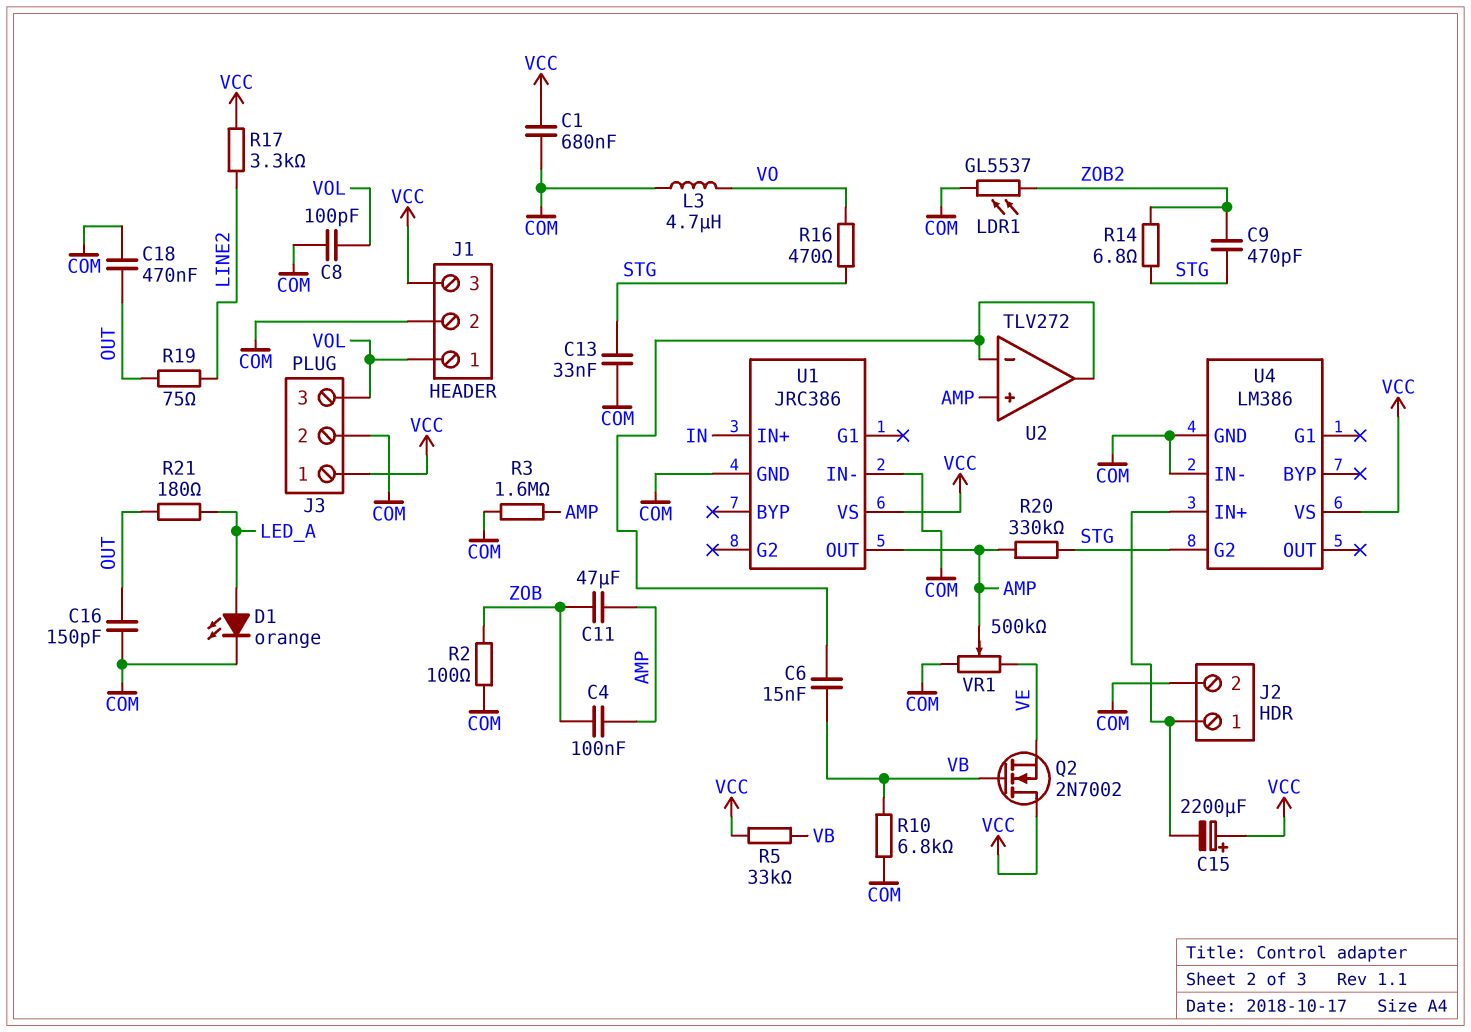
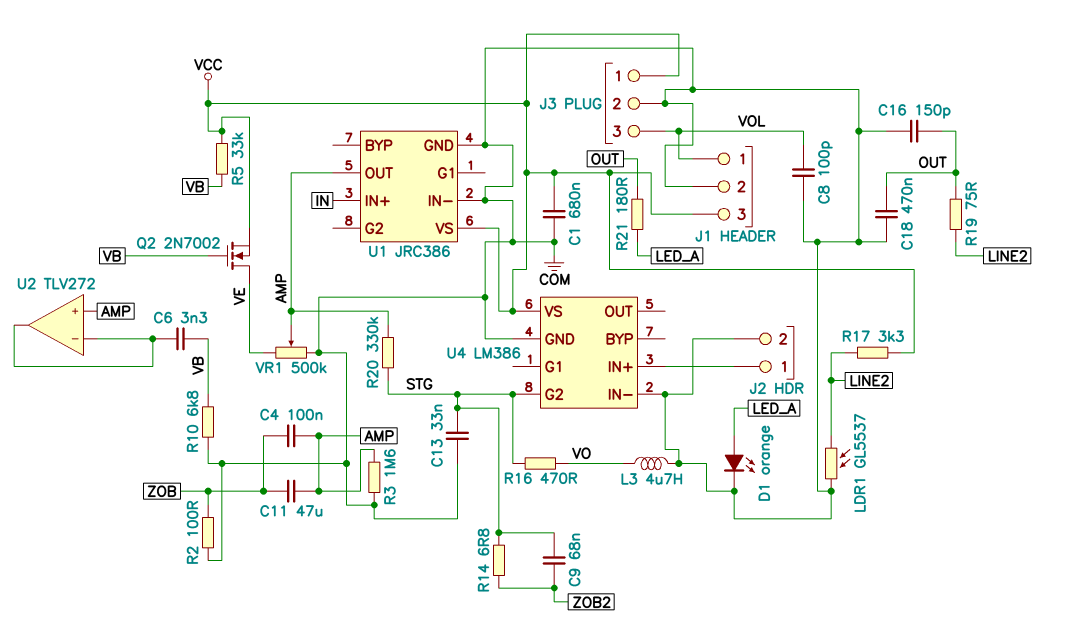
C6: 15nF (U2/in-, VB) -> 3.3nF (U2/in-, VB)
C9: 470pF (STG, ZOB2) -> 68nF (STG, ZOB2)
C15: 2200uF (plus VCC, minus J2/1) -> none
LDR1: GL5537 (COM, ZOB2) -> GL5537 (COM, LINE2)
Q2: NMOS 2N7002 (G VB, D VCC, S VE) -> NMOS 2N7002 (G VB, D VE, S VCC)

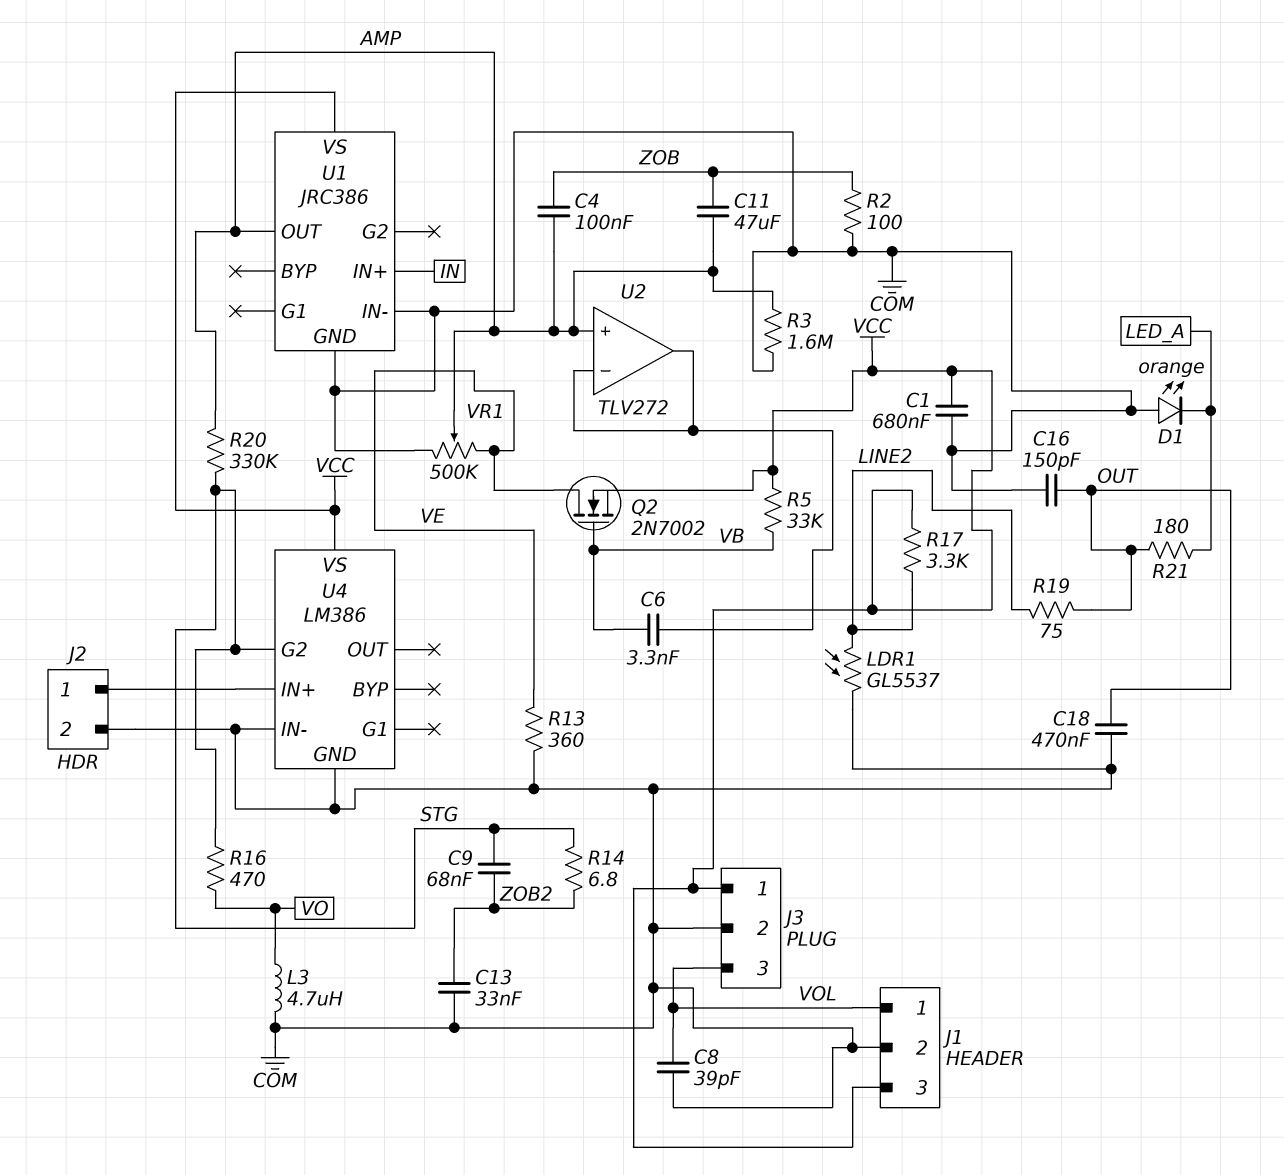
C8: 100pF (COM, VOL) -> 39pF (COM, VOL)
C13: 33nF (COM, STG) -> 33nF (COM, ZOB2)
D1: LED orange (A LED_A, K COM) -> LED orange (A COM, K LED_A)
R10: 6.8k (COM, VB) -> none
R13: none -> 360 (COM, VE)

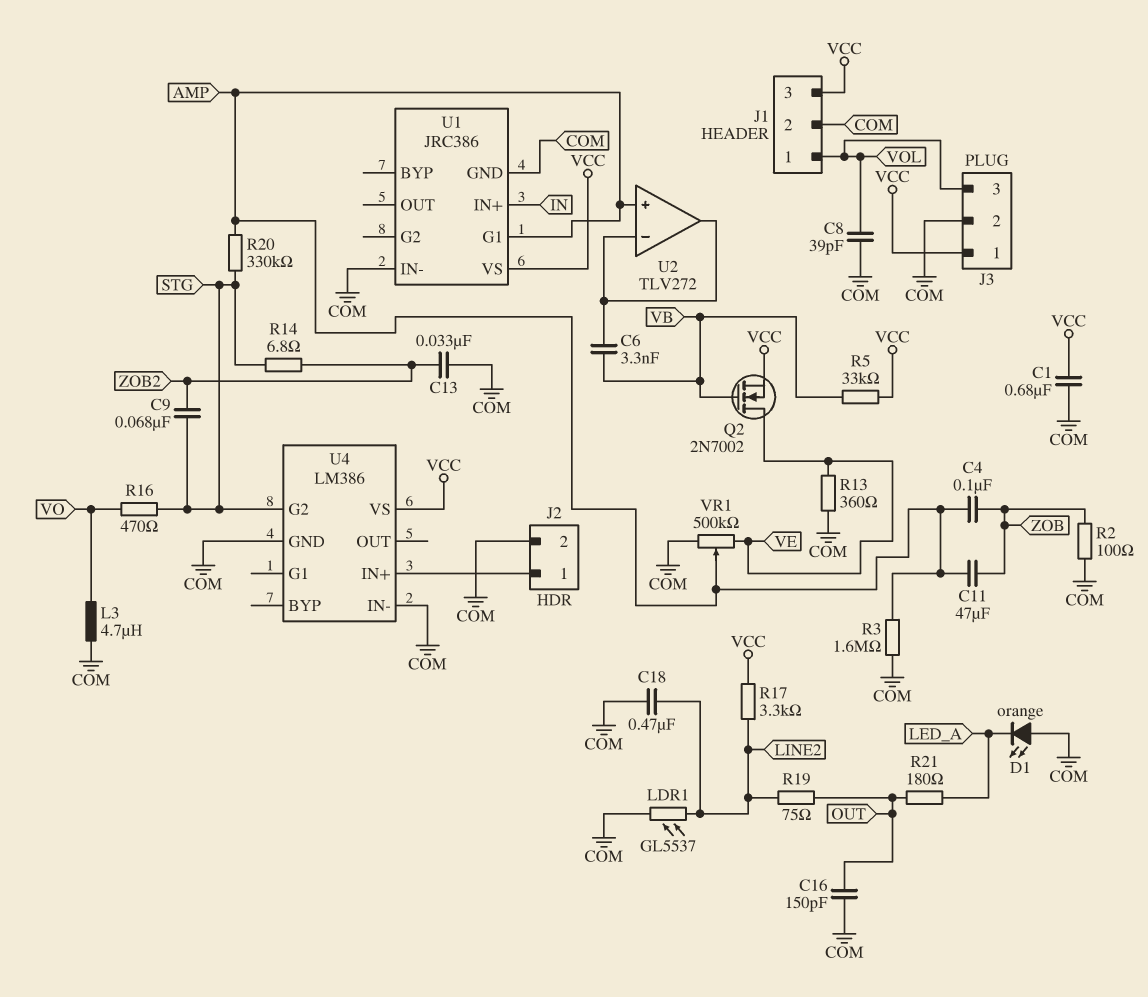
C18: 470nF (COM, OUT) -> 470nF (COM, LINE2)
U1 pin G1: none -> AMP
U1 pin OUT: AMP -> none

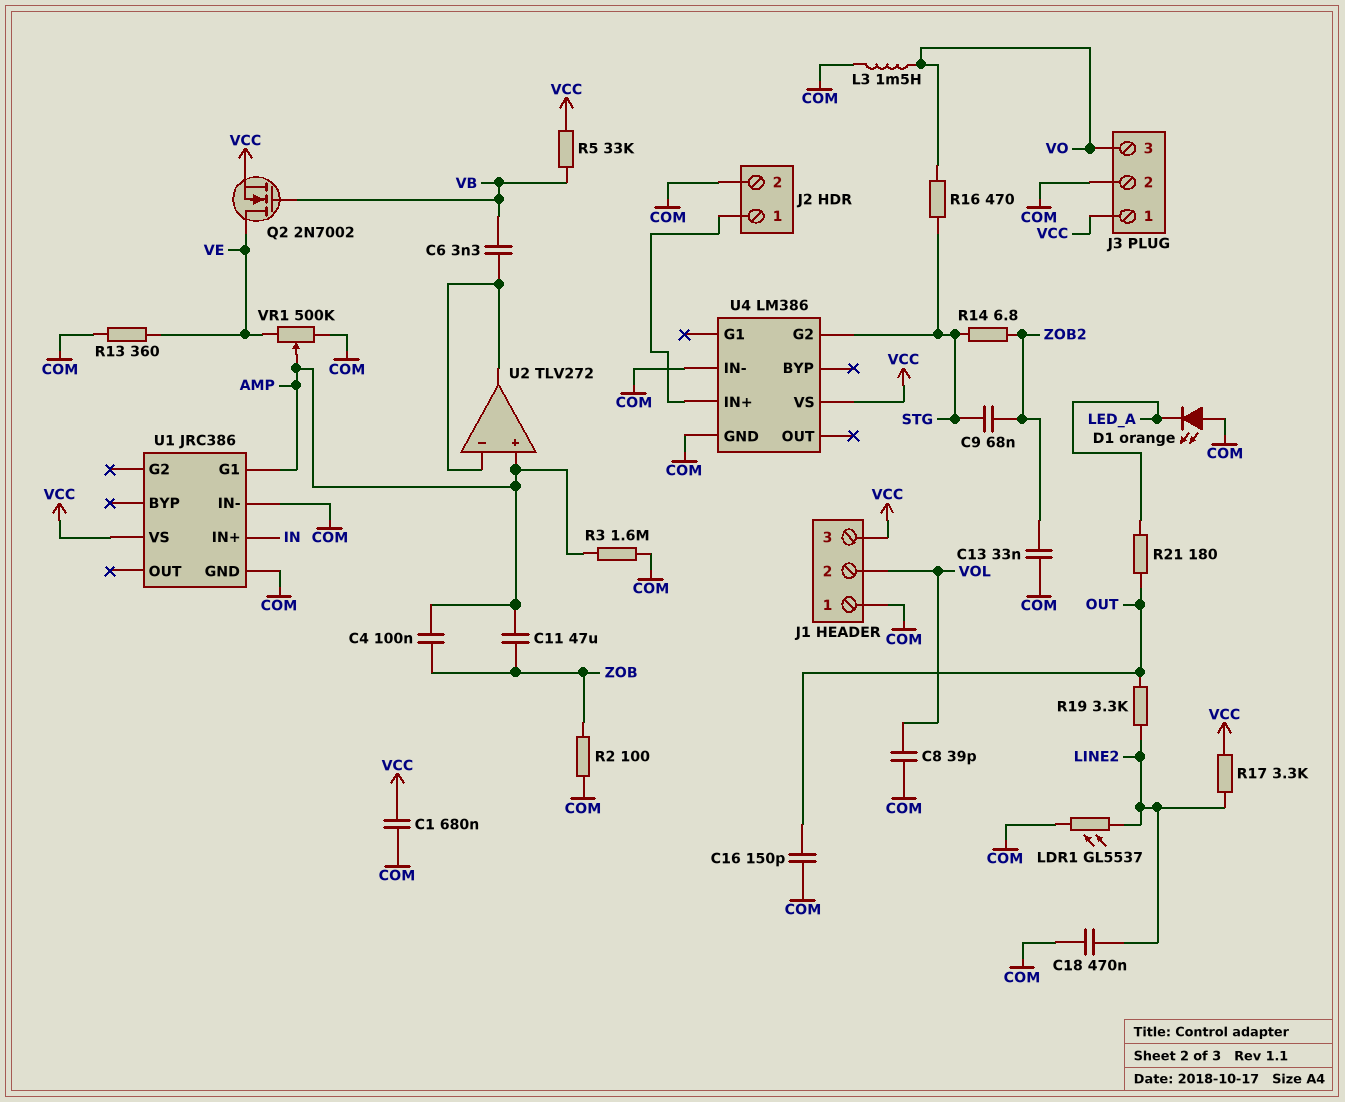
J1 pin 1: VOL -> COM
J1 pin 2: COM -> VOL
J3 pin 3: VOL -> VO
L3: 4.7uH (COM, VO) -> 1.5mH (COM, VO)
R19: 75 (LINE2, OUT) -> 3.3k (LINE2, OUT)
R20: 330k (AMP, STG) -> none

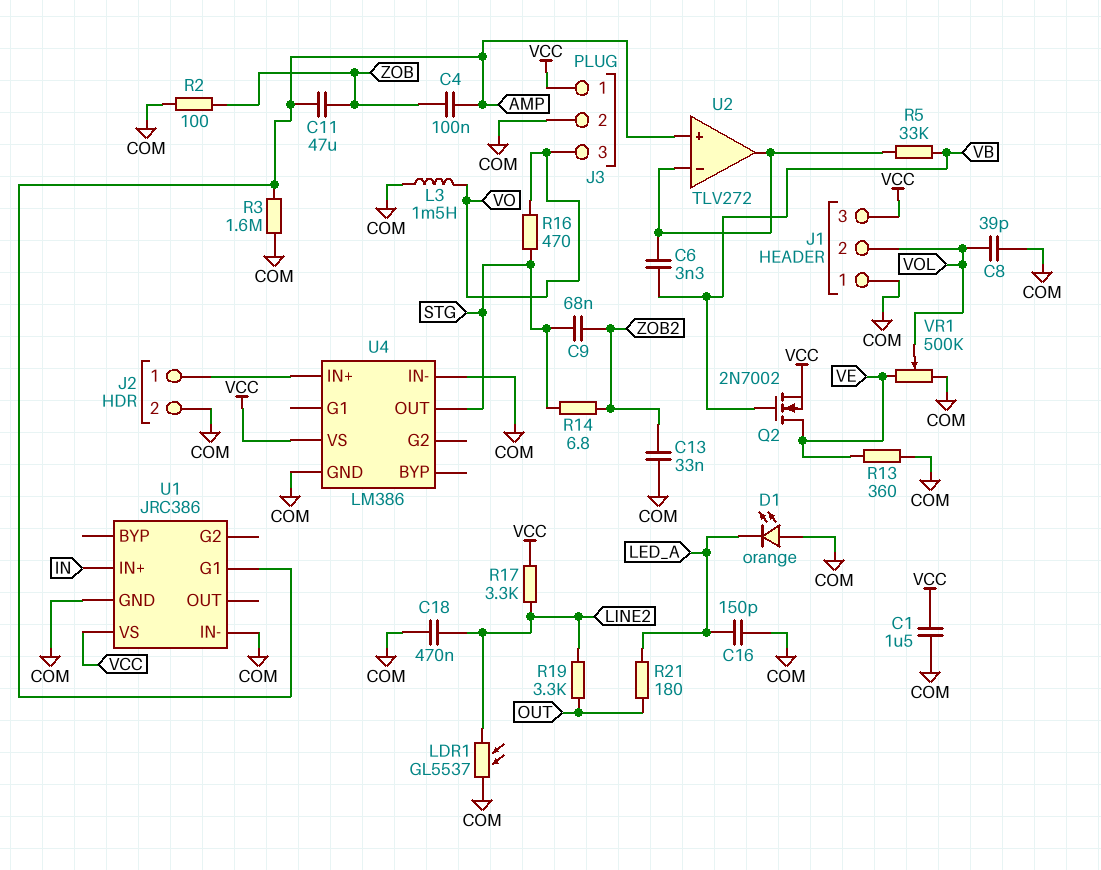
C1: 680nF (COM, VCC) -> 1.5uF (COM, VCC)
C16: 150pF (COM, OUT) -> 150pF (COM, LED_A)
R5: 33k (VB, VCC) -> 33k (U2/in-, VB)
U4 pin G2: STG -> none
U4 pin OUT: none -> STG
VR1: 500k (COM, VE, wiper AMP) -> 500k (COM, VE, wiper VOL)

